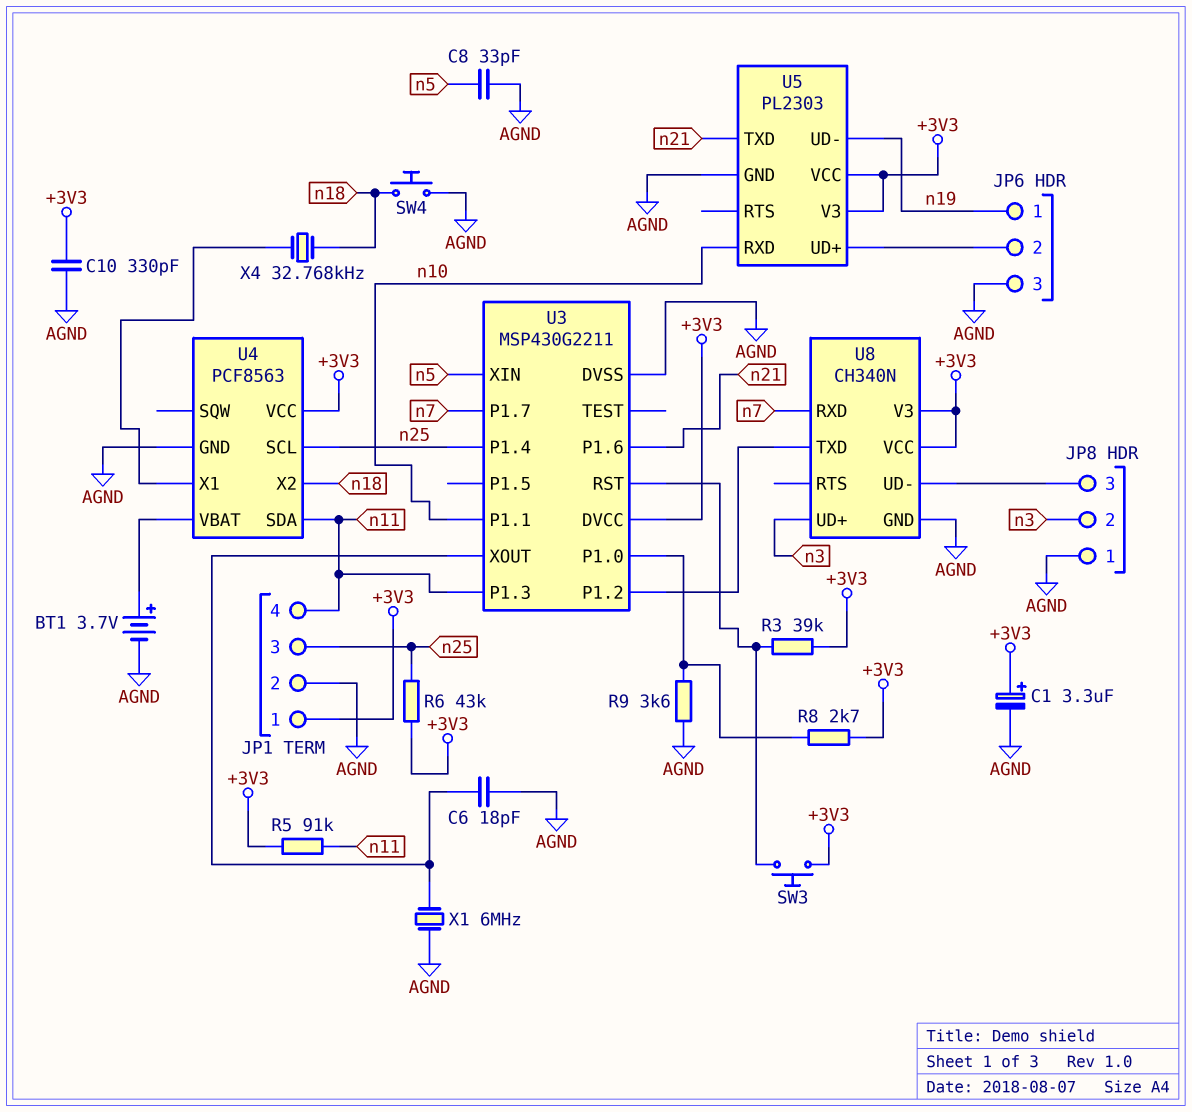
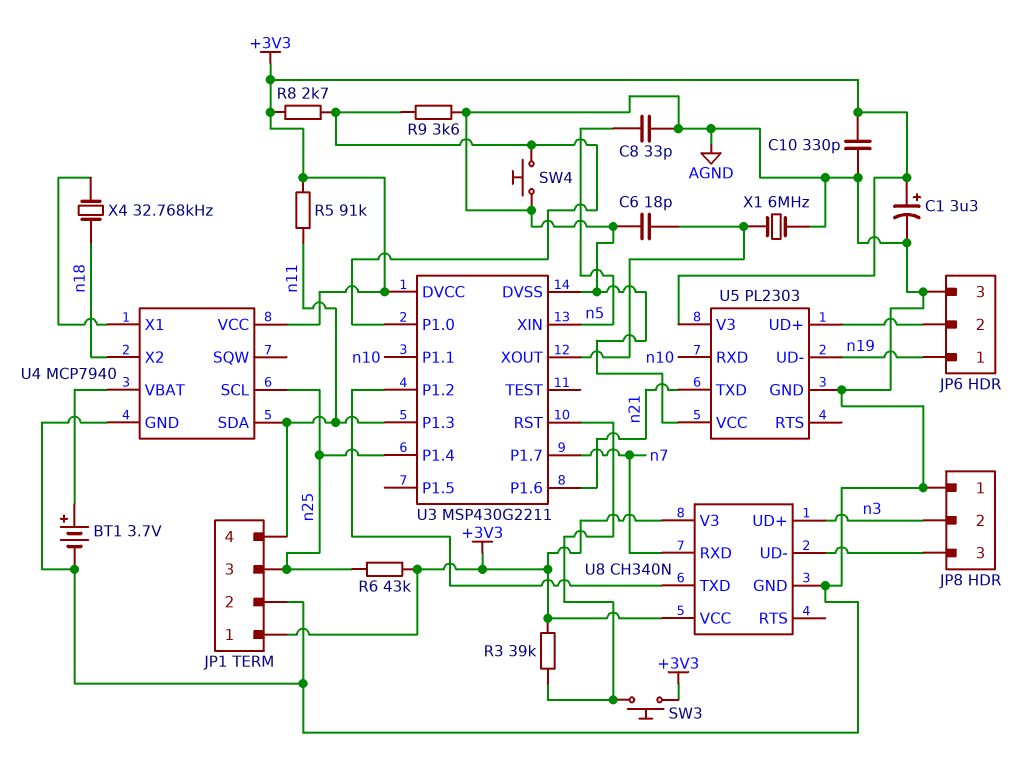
SW4: button (AGND, n18) -> button (AGND, U3/P1.0)
U4: PCF8563 -> MCP7940
U5 pin VCC: +3V3 -> AGND

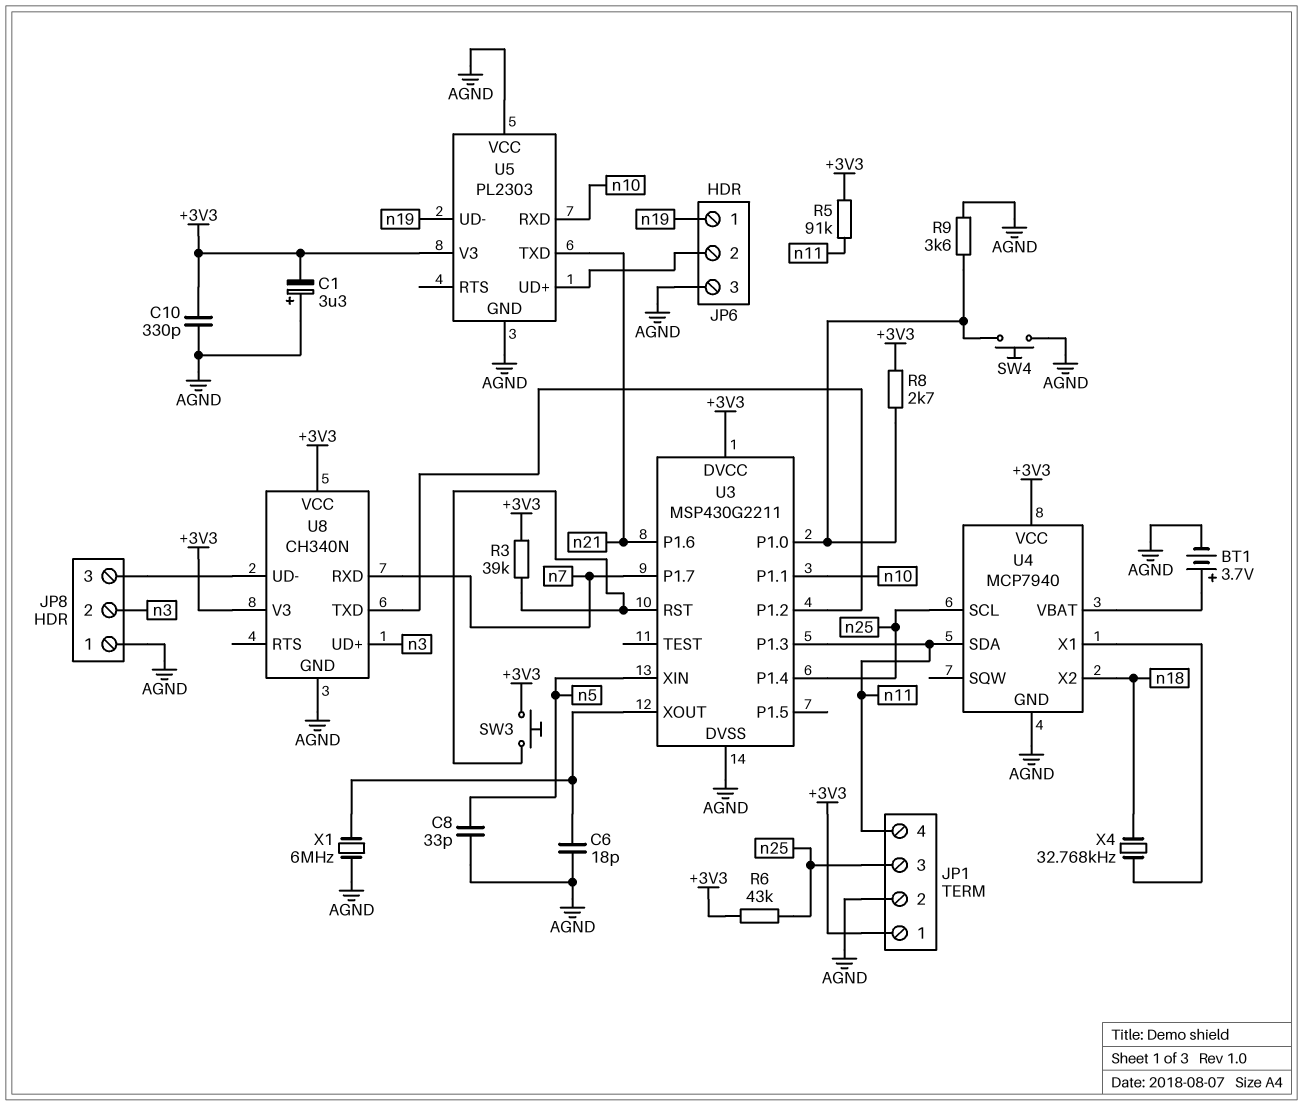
C1: 3.3uF (plus +3V3, minus AGND) -> 3.3uF (plus AGND, minus +3V3)

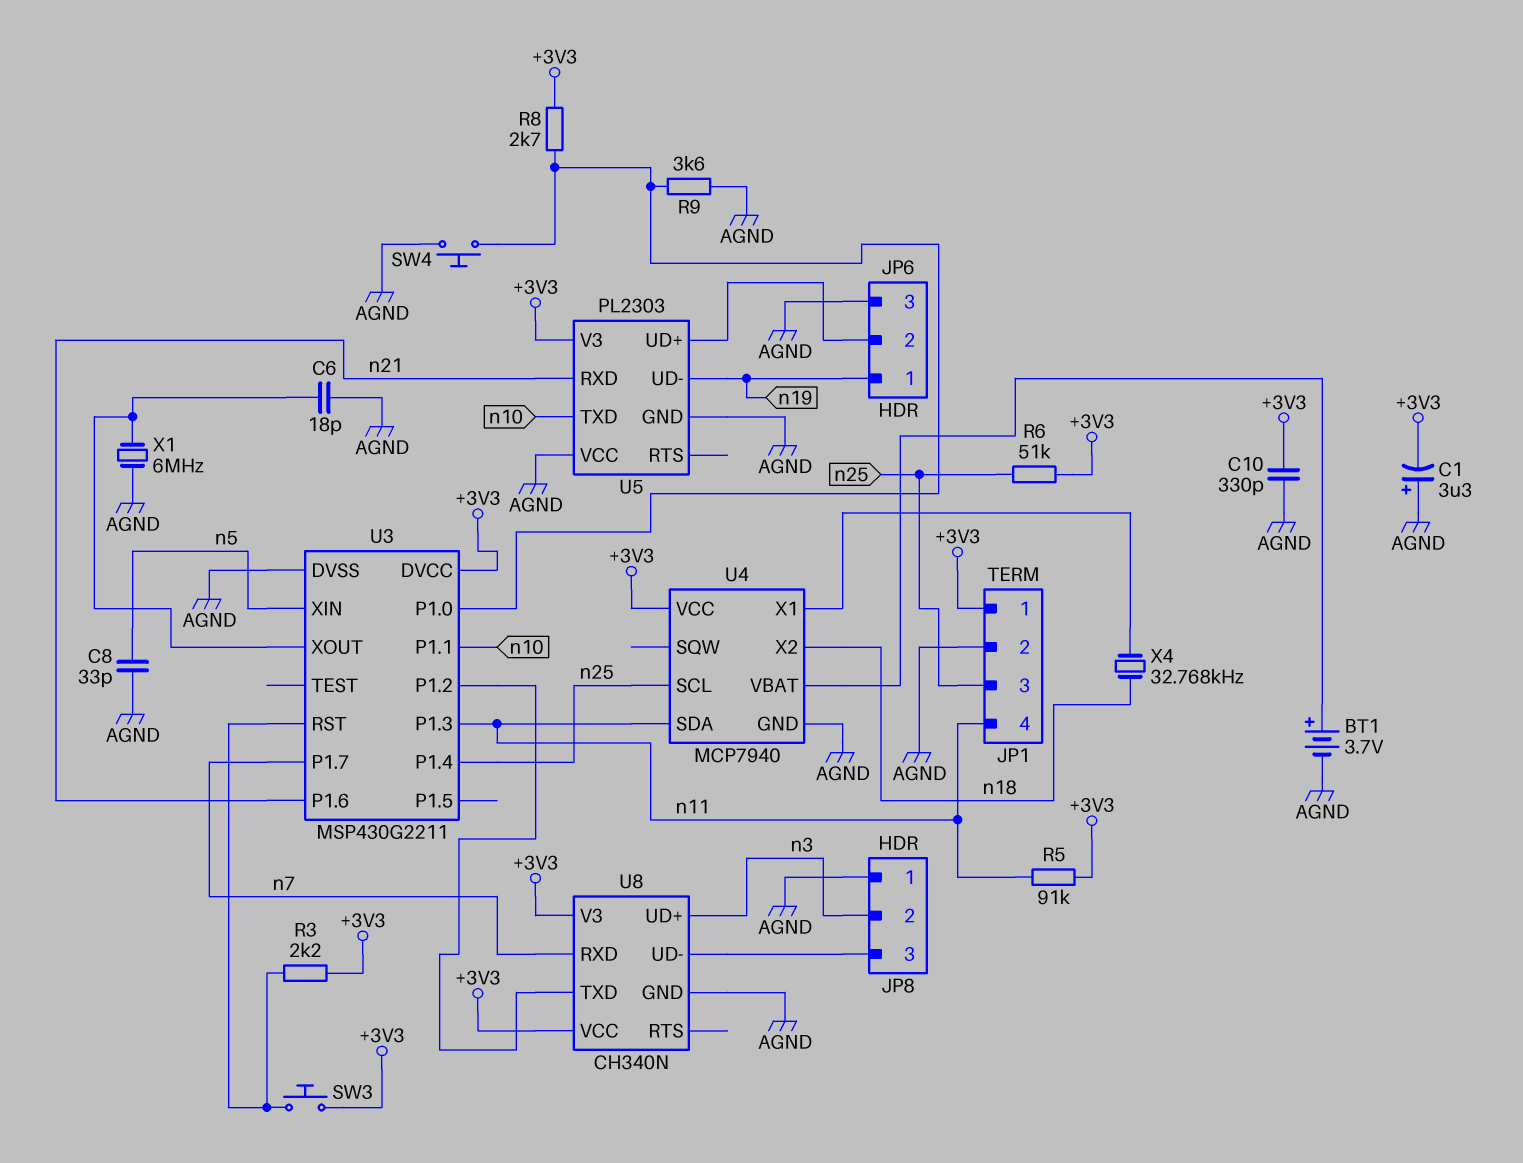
R3: 39k (+3V3, U3/RST) -> 2.2k (+3V3, U3/RST)
R6: 43k (+3V3, n25) -> 51k (+3V3, n25)
U5 pin RXD: n10 -> n21
U5 pin TXD: n21 -> n10

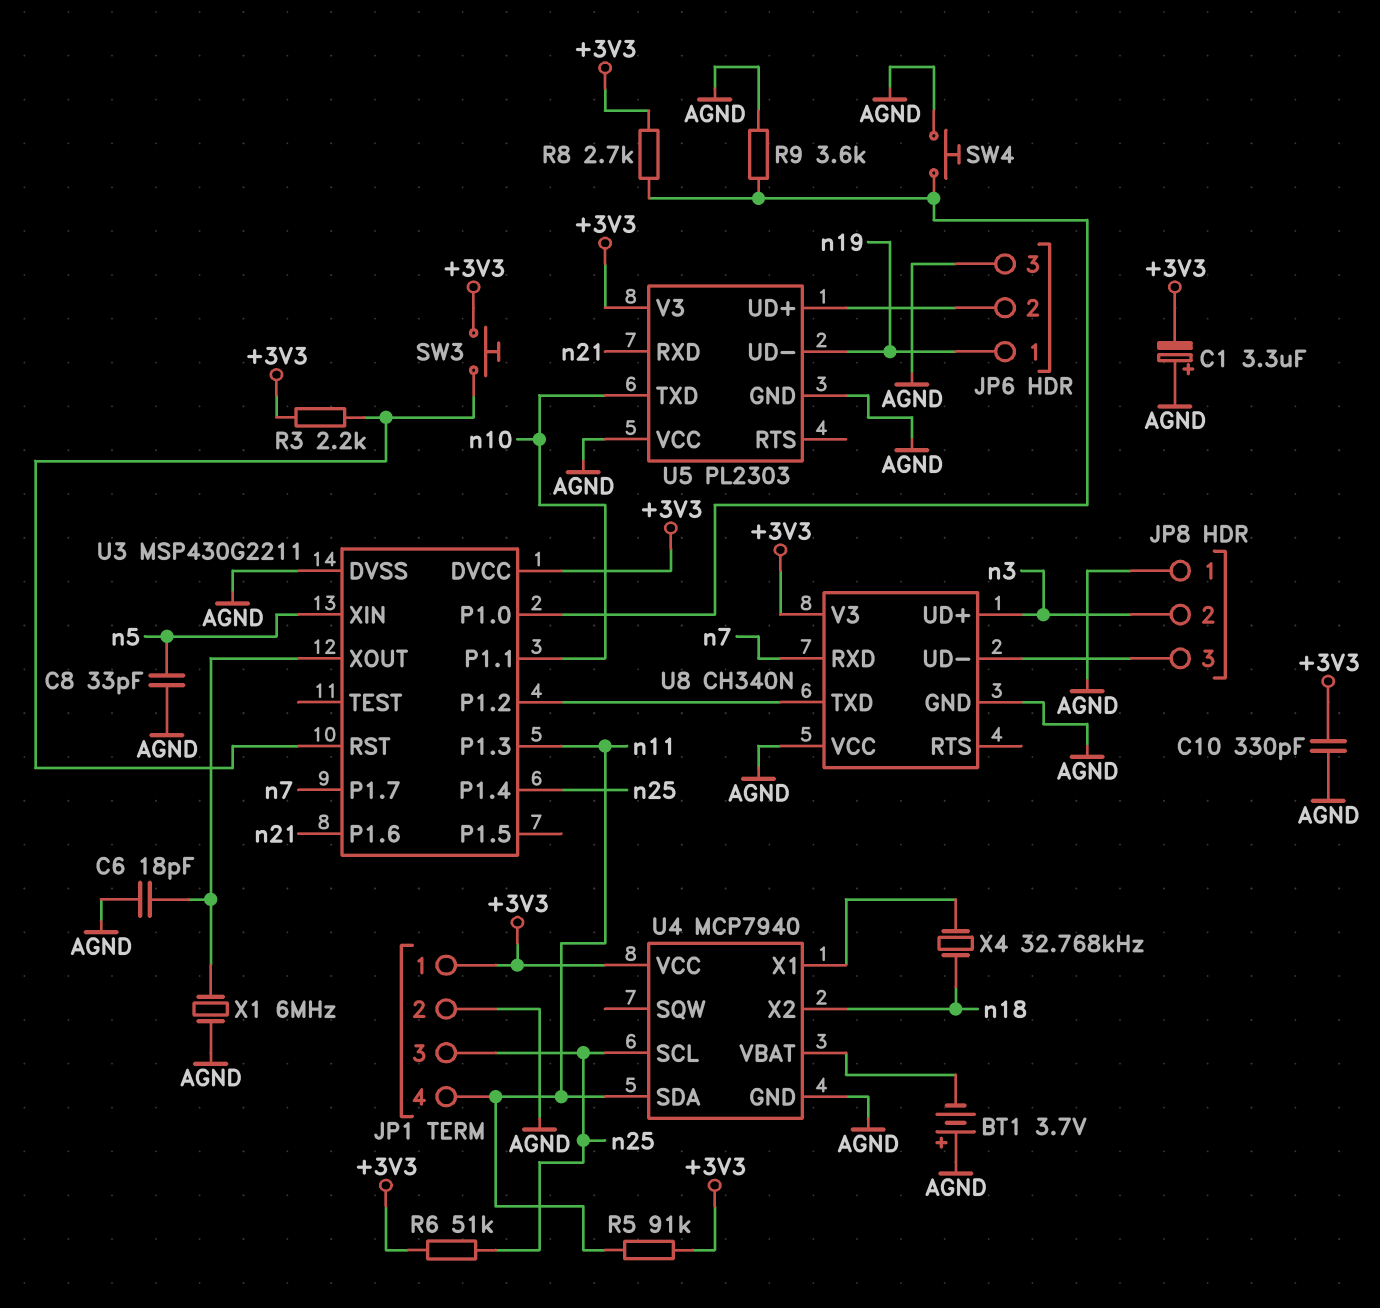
BT1: 3.7V (plus U4/VBAT, minus AGND) -> 3.7V (plus AGND, minus U4/VBAT)
U8 pin VCC: +3V3 -> AGND

